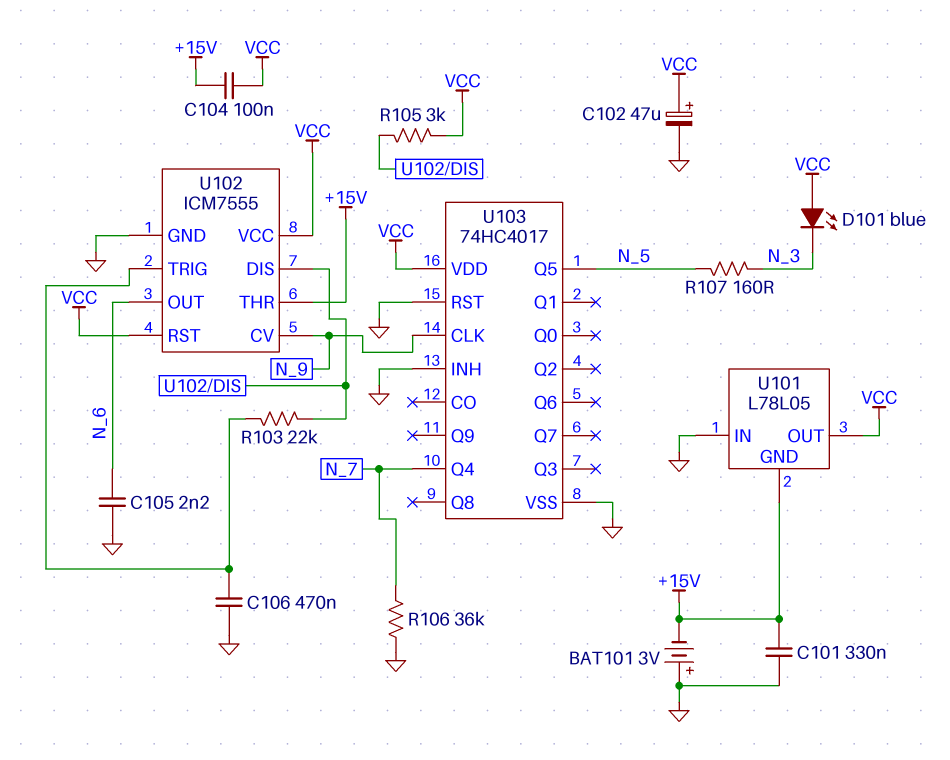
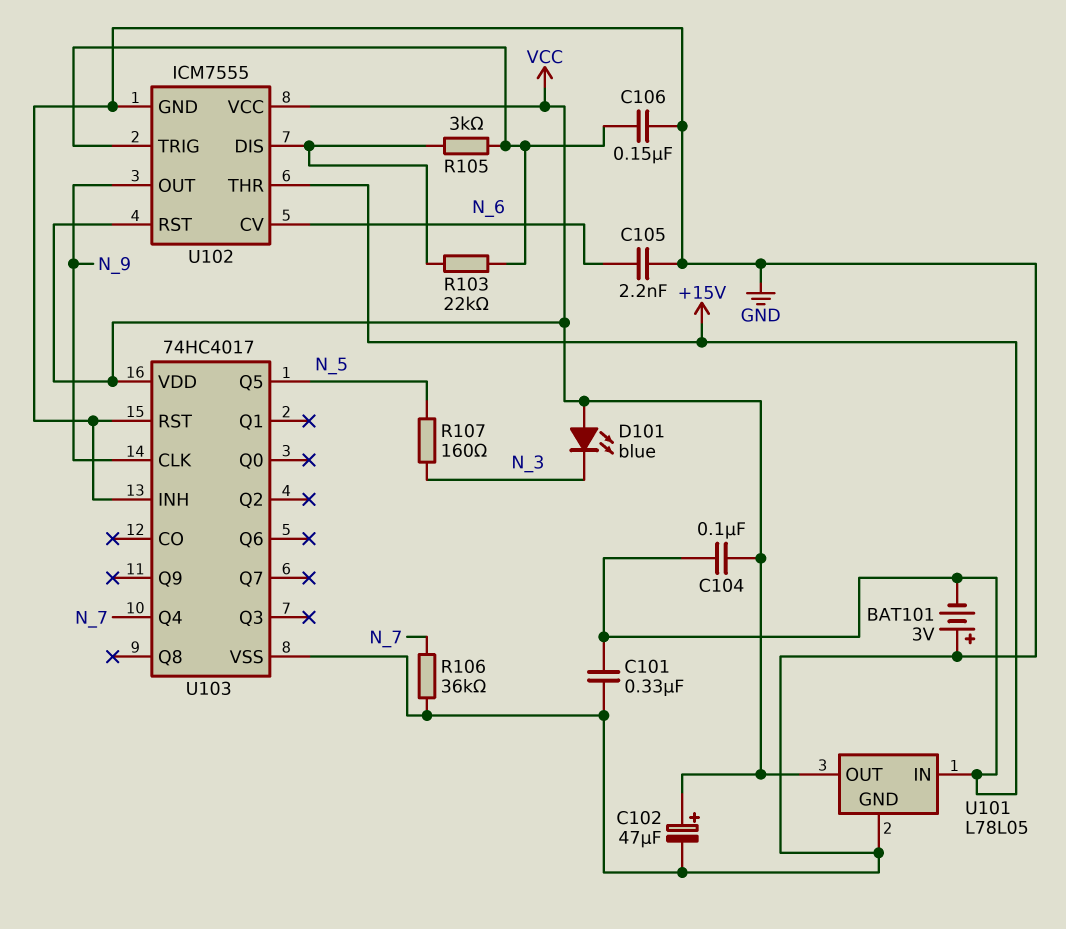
C106: 470nF (GND, U102/TRIG) -> 150nF (GND, U102/TRIG)
R105: 3k (U102/DIS, VCC) -> 3k (U102/DIS, U102/TRIG)
U101 pin GND: +15V -> GND
U101 pin IN: GND -> +15V
U102 pin CV: N_9 -> N_6
U102 pin OUT: N_6 -> N_9

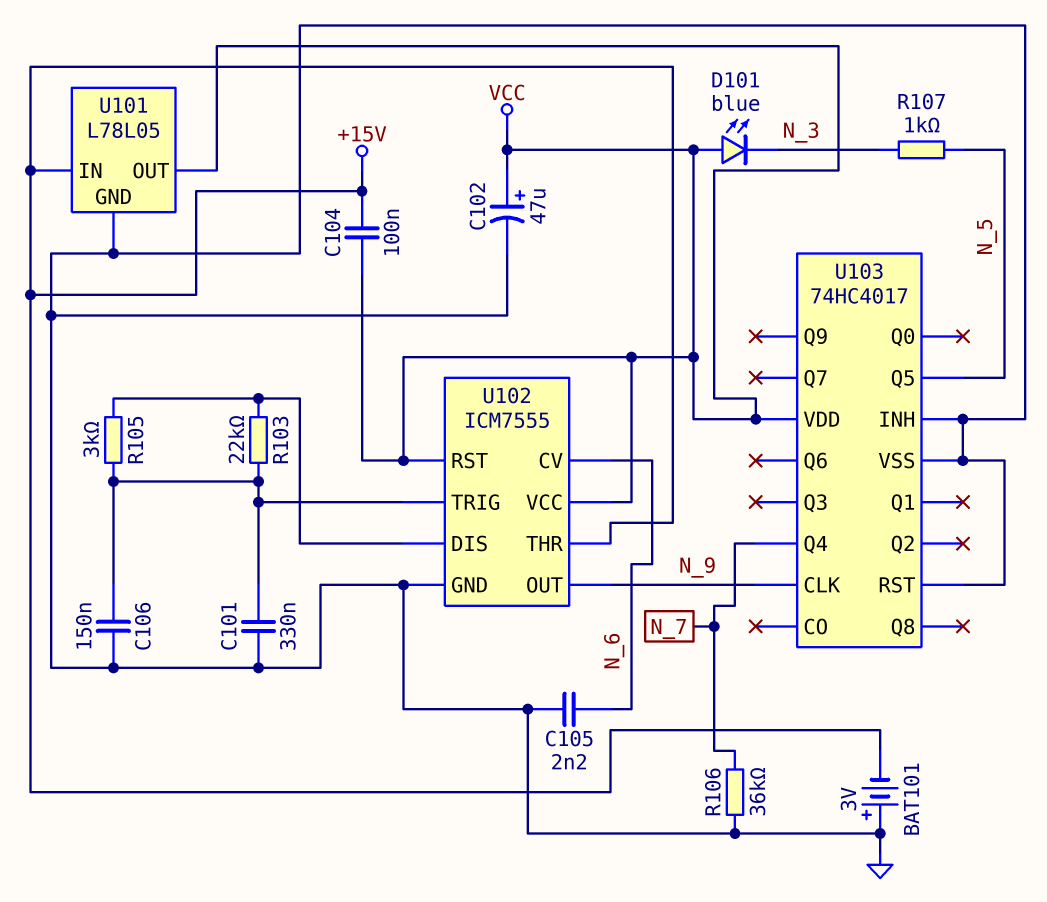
C101: 330nF (+15V, GND) -> 330nF (GND, U102/TRIG)
R107: 160 (N_3, N_5) -> 1k (N_3, N_5)

